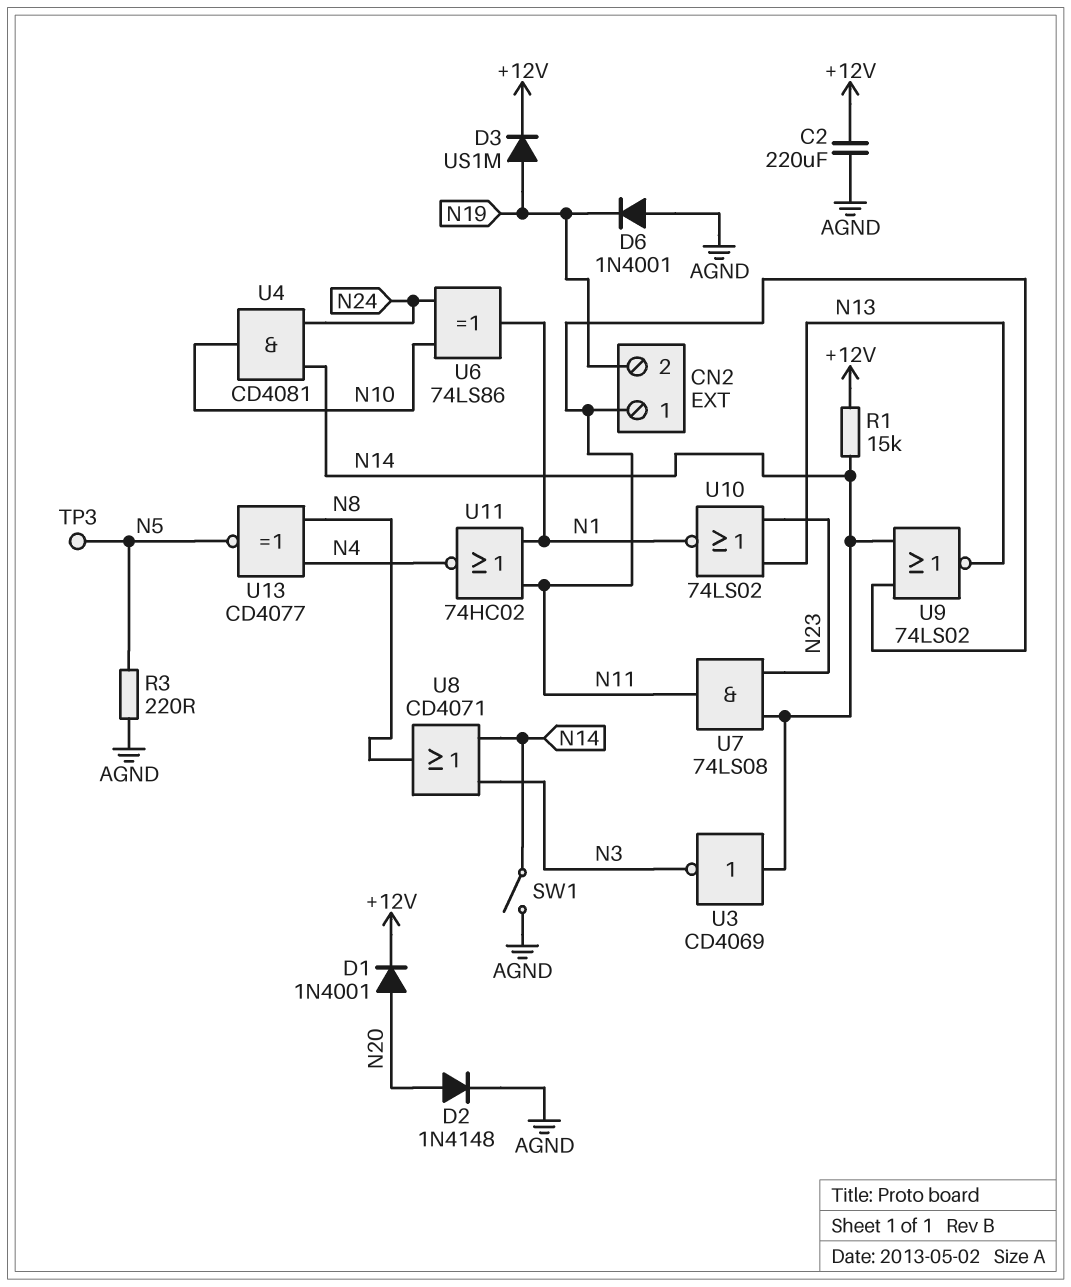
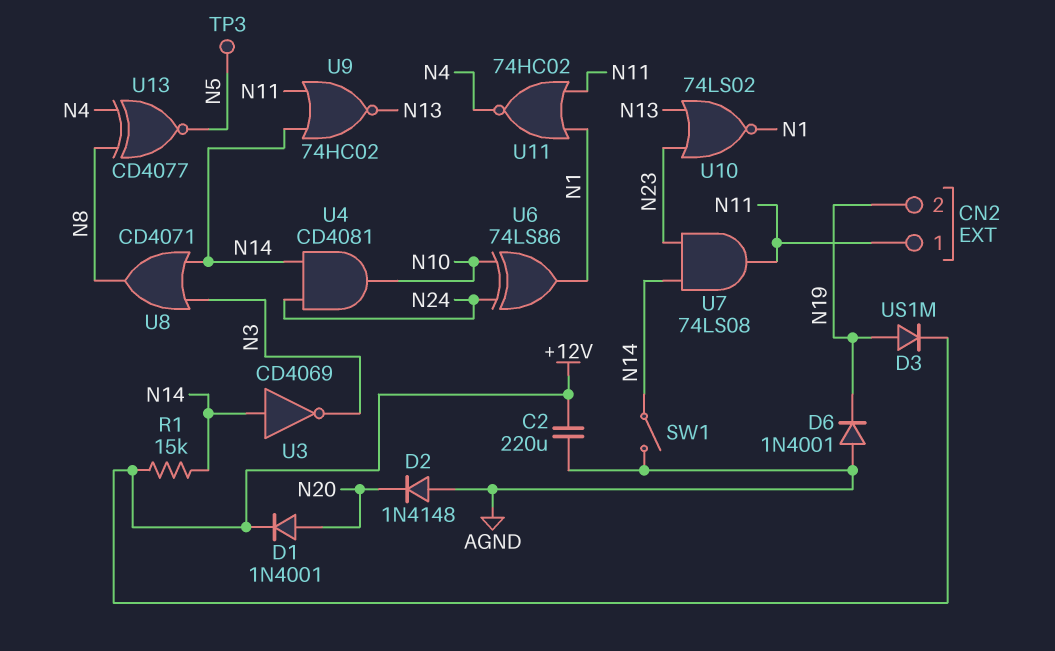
D2: diode 1N4148 (A N20, K AGND) -> diode 1N4148 (A AGND, K N20)
R3: 220 (AGND, N5) -> none
U9: NOR 74LS02 (in N11, in N14, out N13) -> NOR 74HC02 (in N11, in N14, out N13)

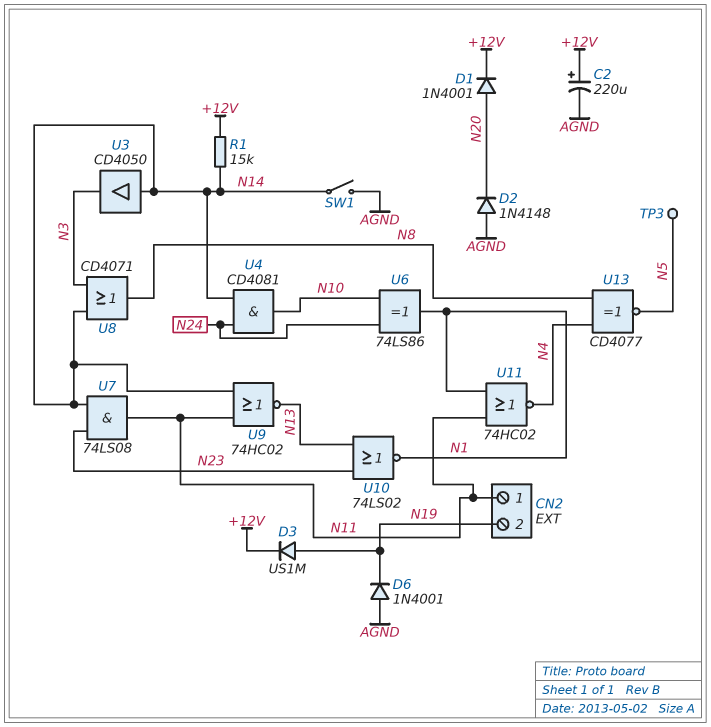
C2: 220uF (+12V, AGND) -> 220uF (plus +12V, minus AGND)
U3: NOT CD4069 (in N14, out N3) -> buffer CD4050 (in N14, out N3)

